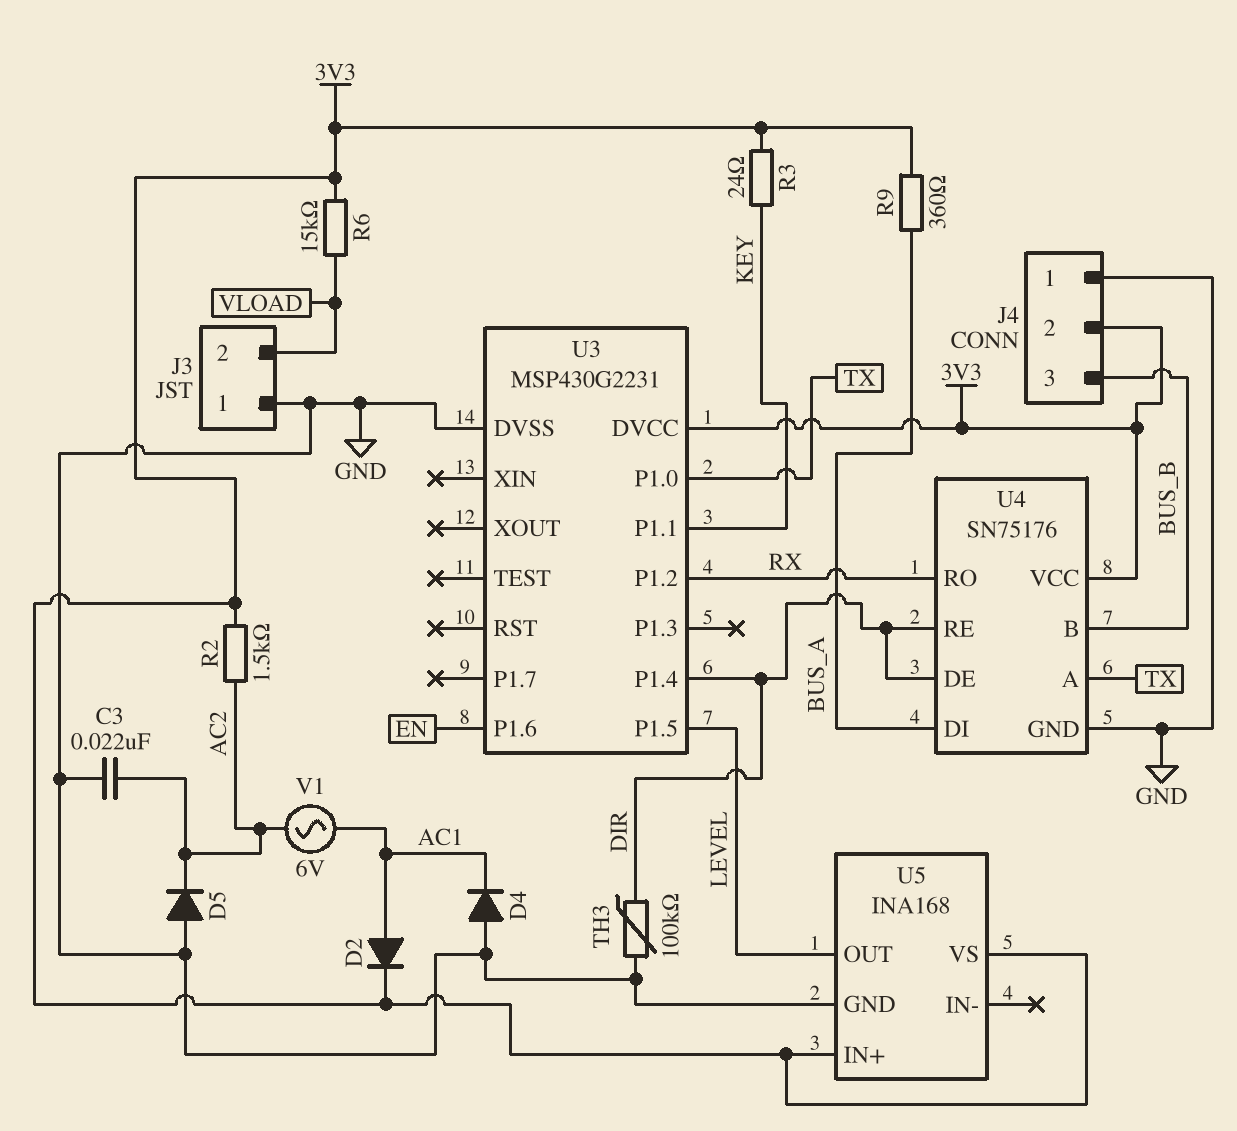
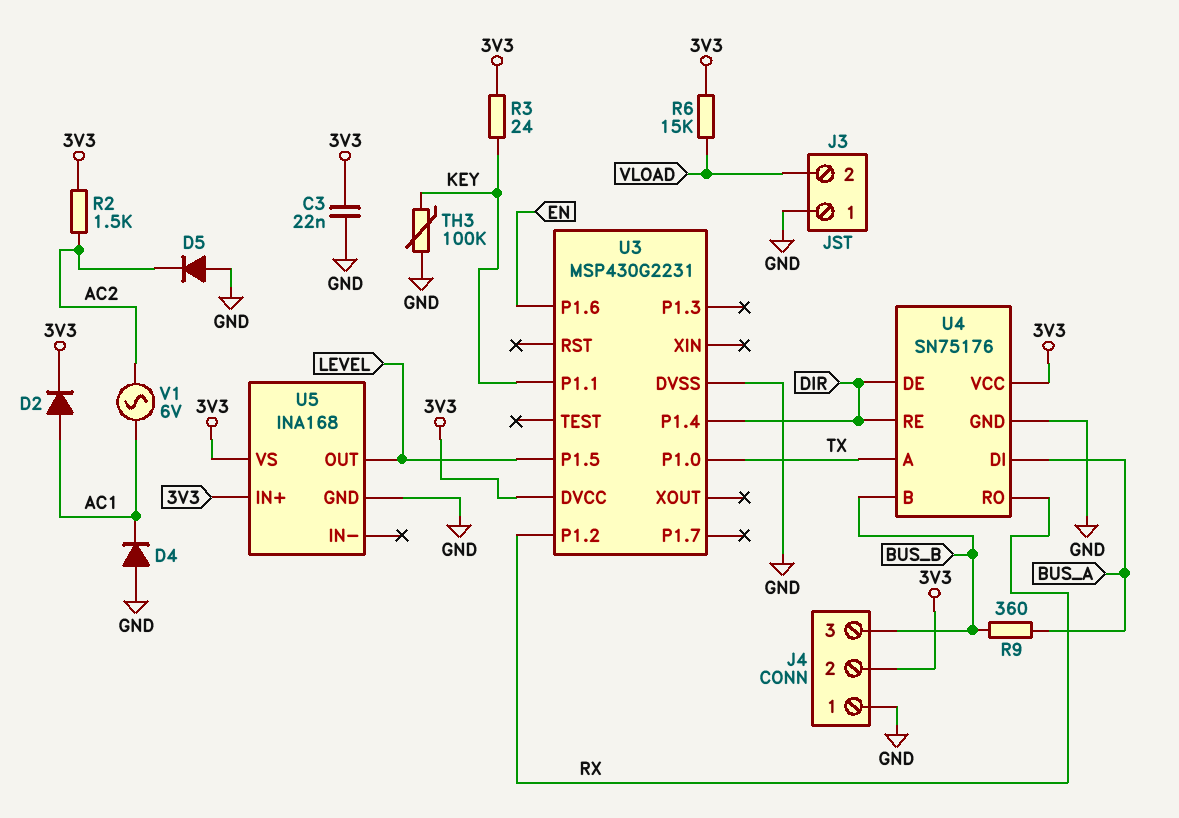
C3: 22nF (AC2, GND) -> 22nF (3V3, GND)
R9: 360 (3V3, BUS_A) -> 360 (BUS_A, BUS_B)
TH3: 100k (DIR, GND) -> 100k (GND, KEY)

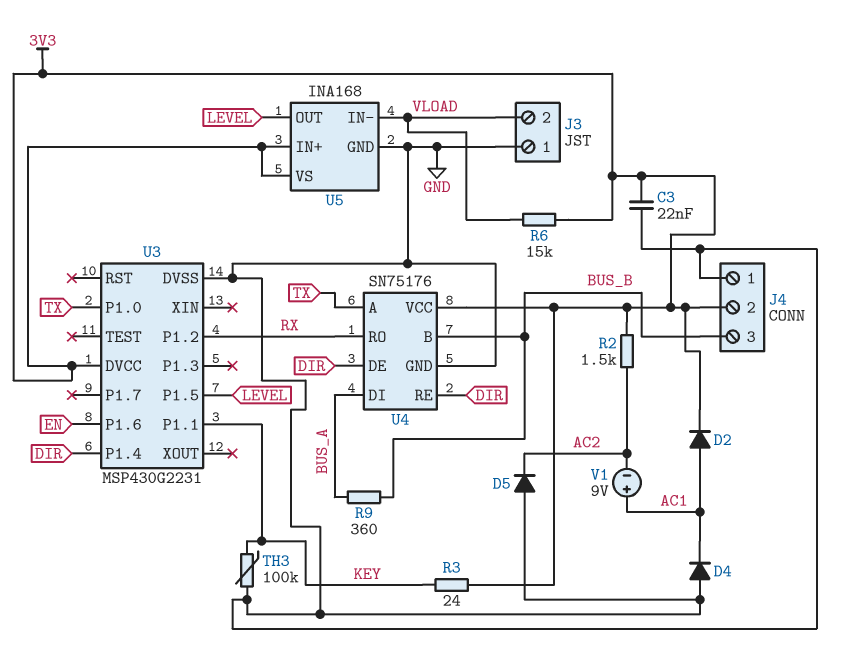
U5 pin IN-: none -> VLOAD
V1: AC 6V (AC1, AC2) -> 9V (plus AC1, minus AC2)

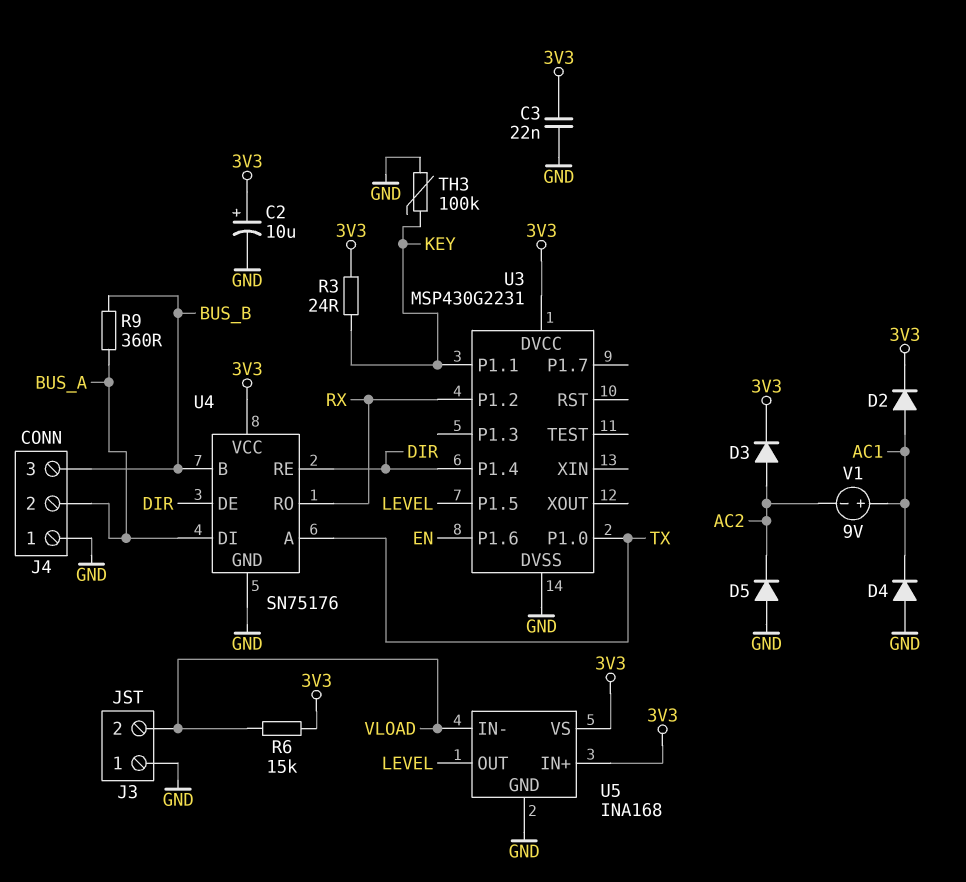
C2: none -> 10uF (plus 3V3, minus GND)
D3: none -> diode (A AC2, K 3V3)
J4 pin 2: 3V3 -> BUS_A
R2: 1.5k (3V3, AC2) -> none

